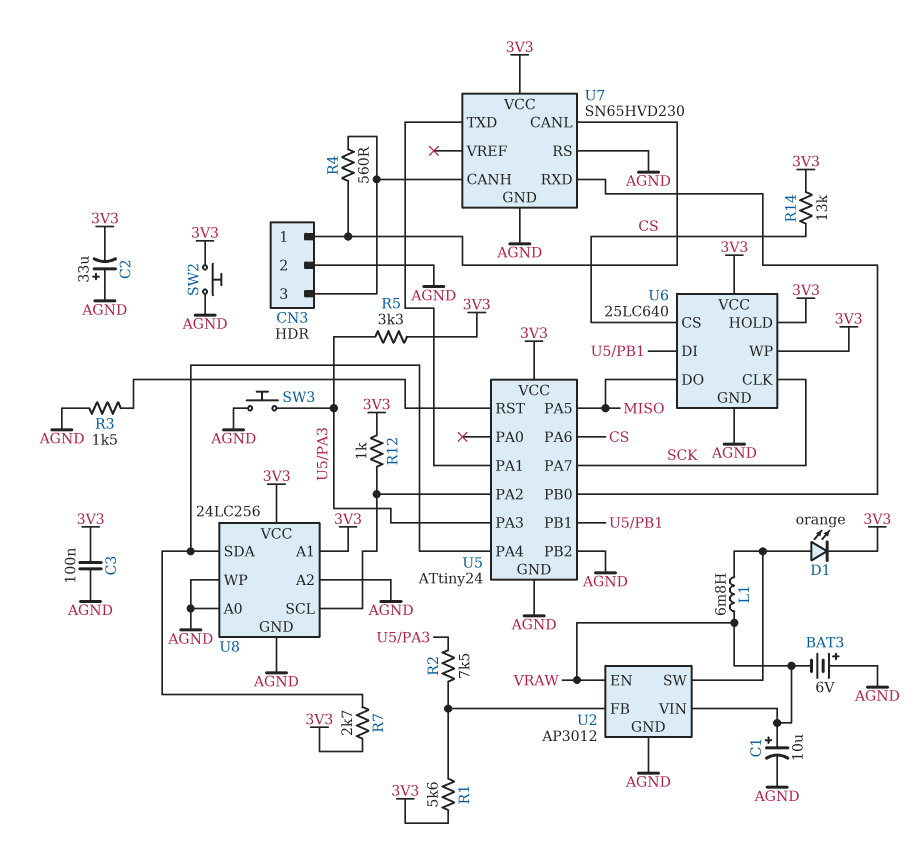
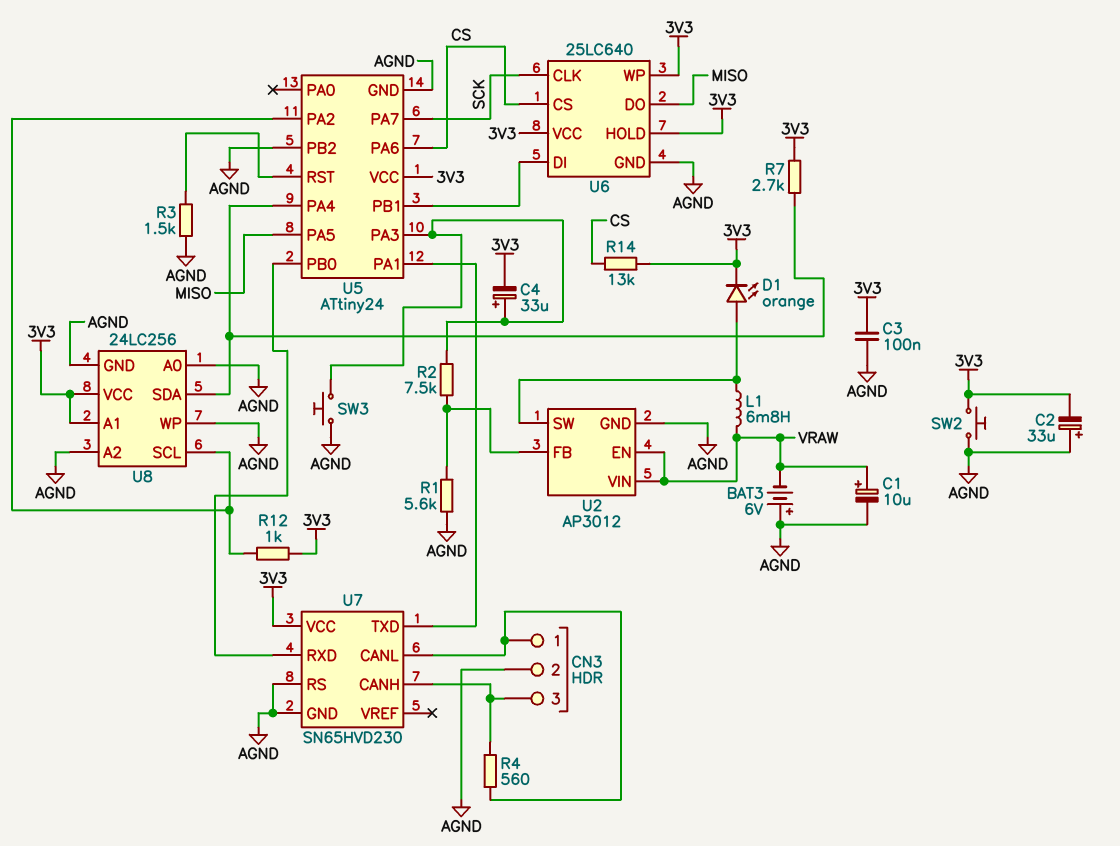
C4: none -> 33uF (plus U5/PA3, minus 3V3)
R1: 5.6k (3V3, U2/FB) -> 5.6k (AGND, U2/FB)
R5: 3.3k (3V3, U5/PA3) -> none

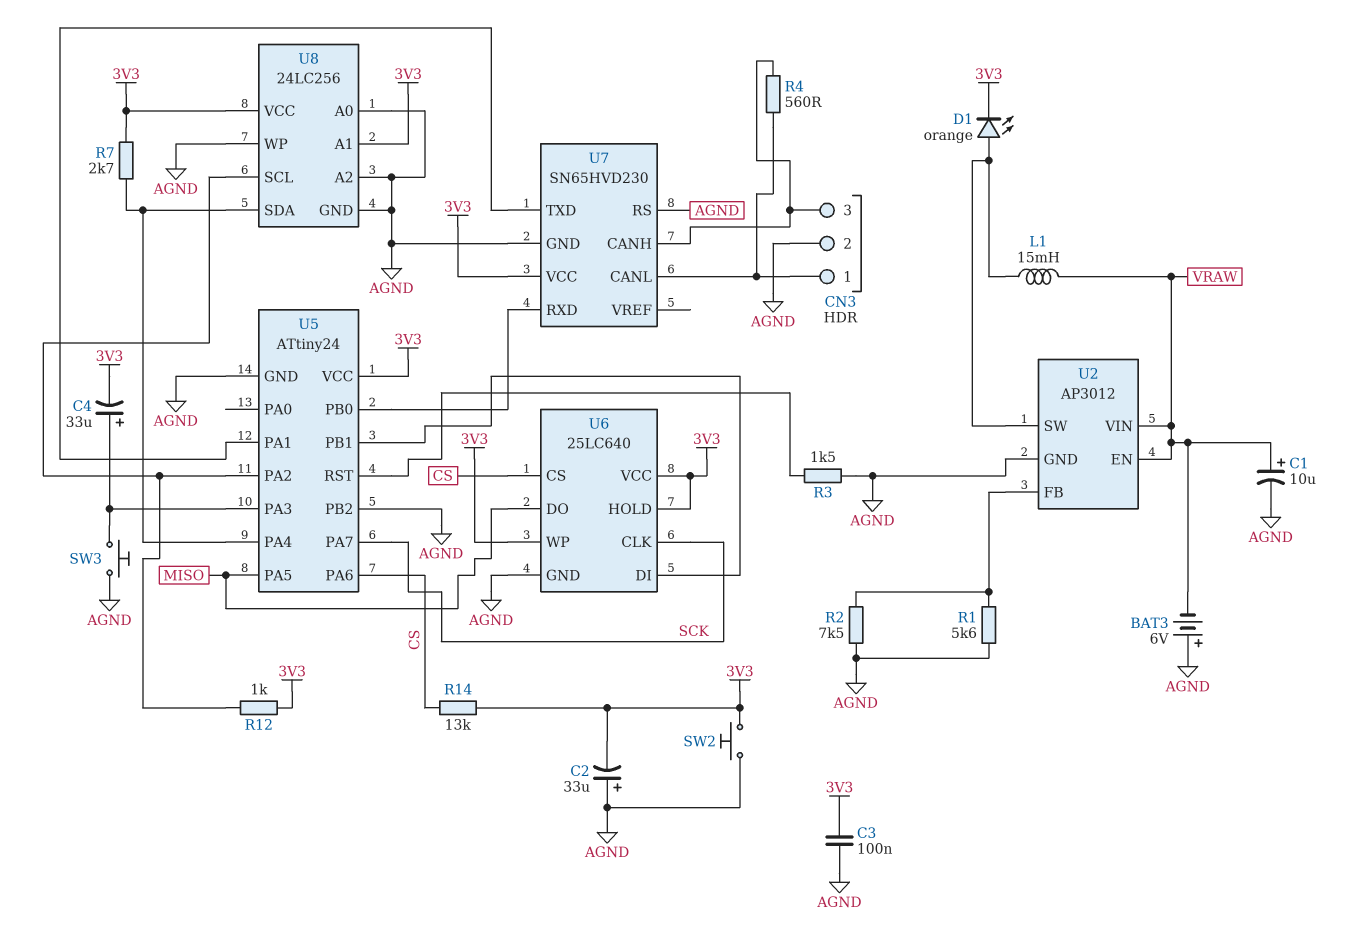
L1: 6.8mH (U2/SW, VRAW) -> 15mH (U2/SW, VRAW)
R2: 7.5k (U2/FB, U5/PA3) -> 7.5k (AGND, U2/FB)

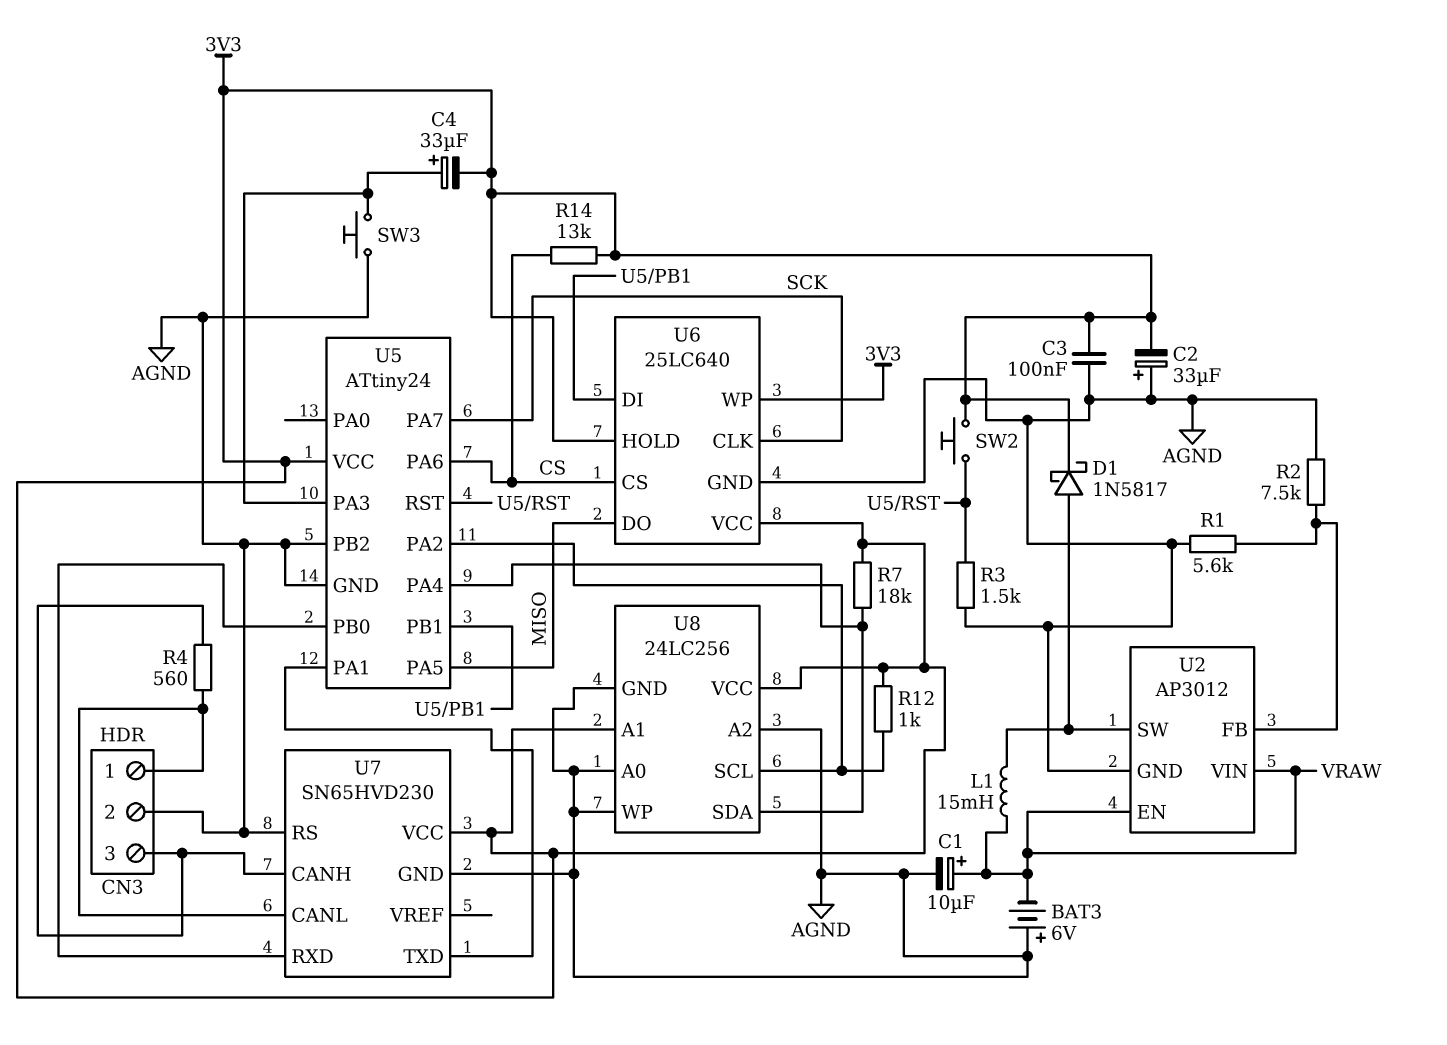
D1: LED orange (A U2/SW, K 3V3) -> schottky 1N5817 (A U2/SW, K 3V3)
R7: 2.7k (3V3, U5/PA4) -> 18k (3V3, U5/PA4)
SW2: button (3V3, AGND) -> button (3V3, U5/RST)

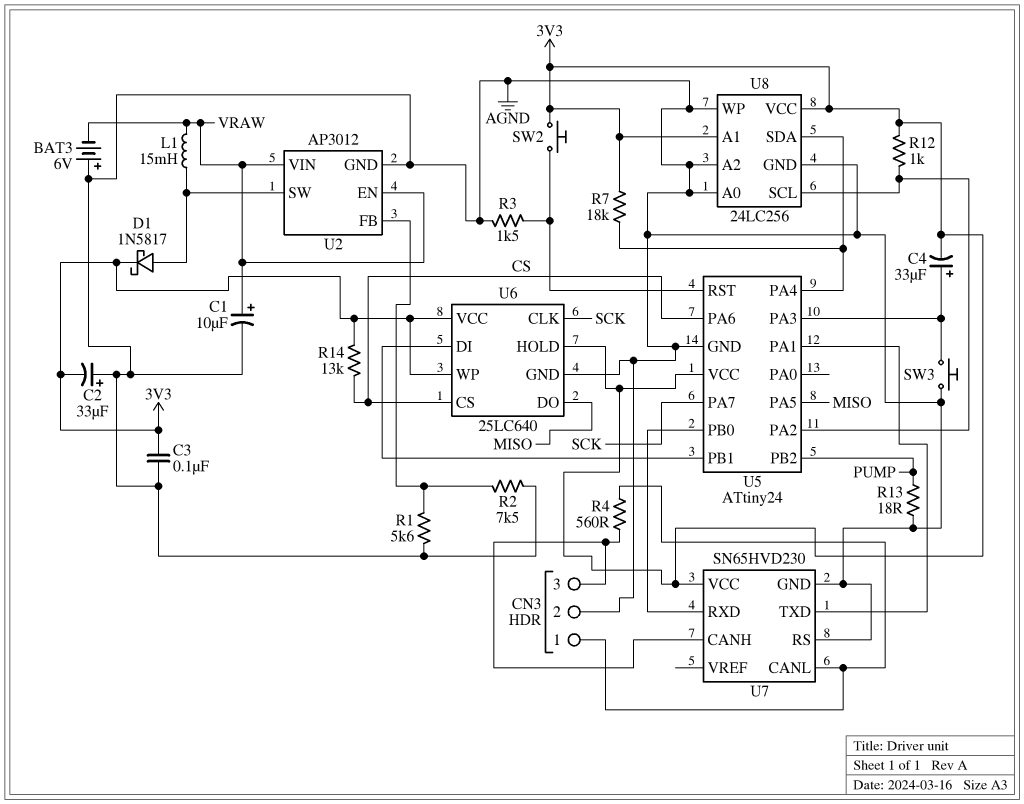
R13: none -> 18 (AGND, PUMP)
U5 pin PB2: AGND -> PUMP

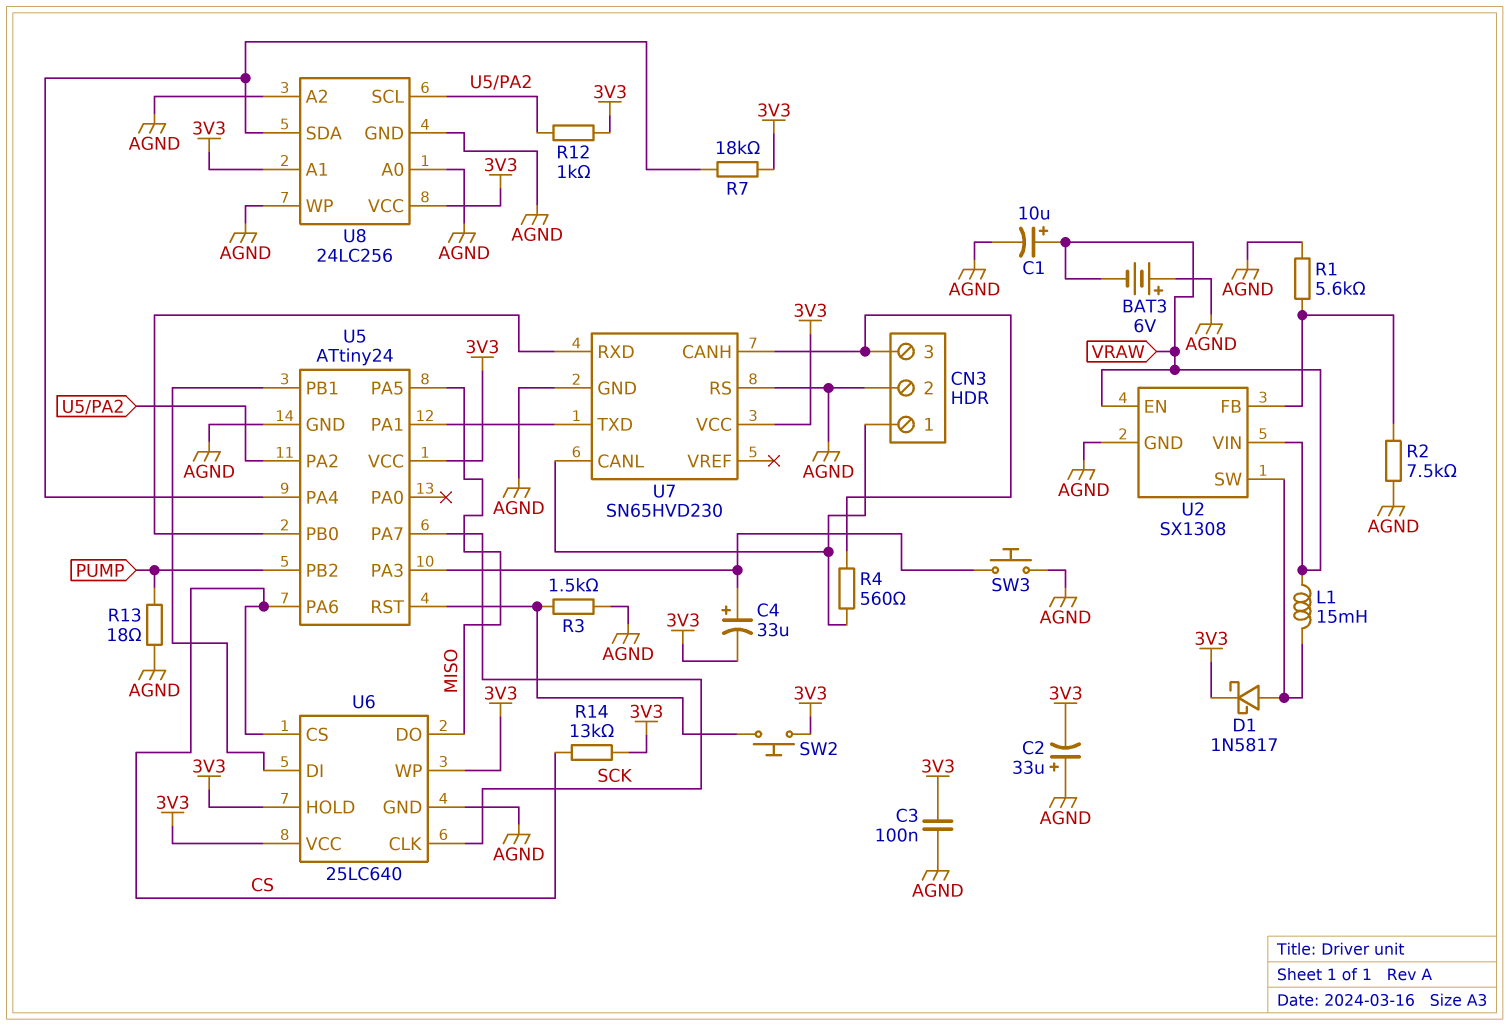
U2: AP3012 -> SX1308

